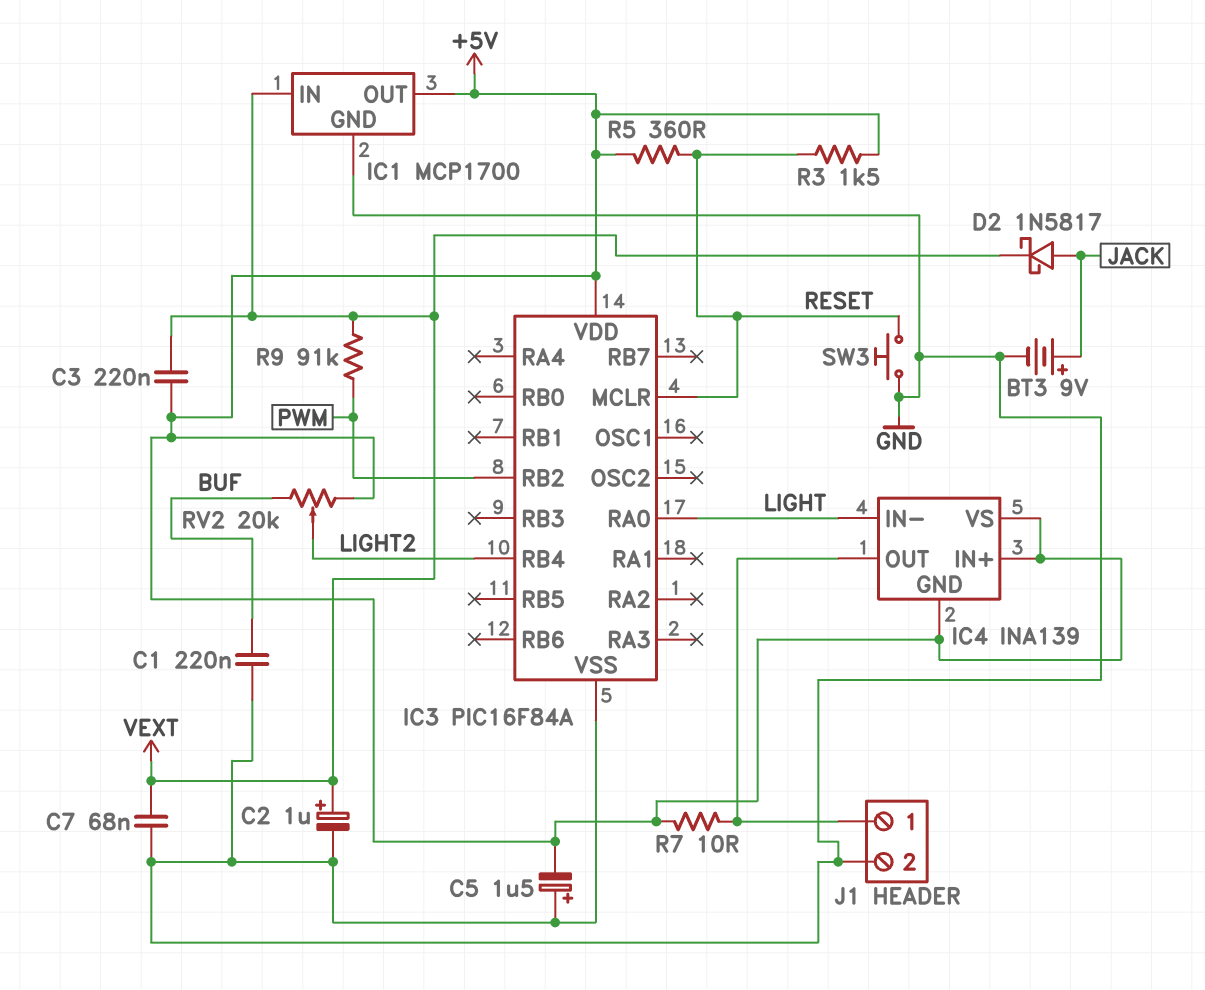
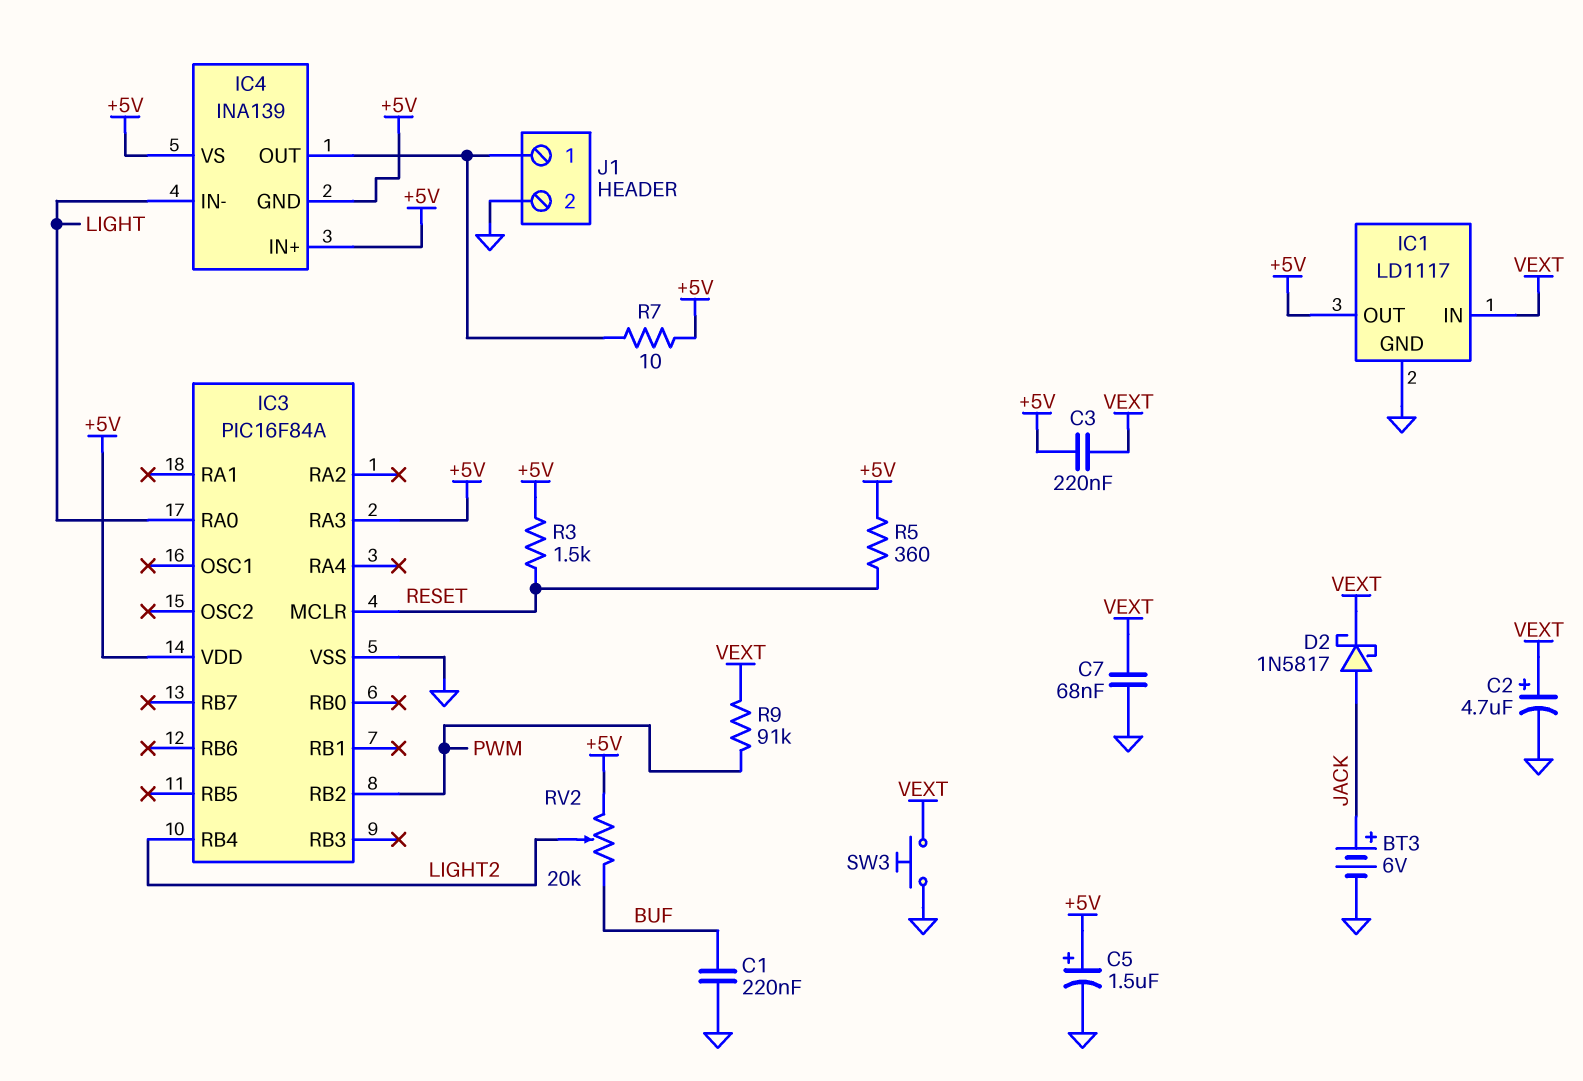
BT3: 9V (plus JACK, minus GND) -> 6V (plus JACK, minus GND)
C2: 1uF (plus VEXT, minus GND) -> 4.7uF (plus VEXT, minus GND)
C5: 1.5uF (plus GND, minus +5V) -> 1.5uF (plus +5V, minus GND)
IC1: MCP1700 -> LD1117
IC3 pin RA3: none -> +5V
SW3: button (GND, RESET) -> button (GND, VEXT)

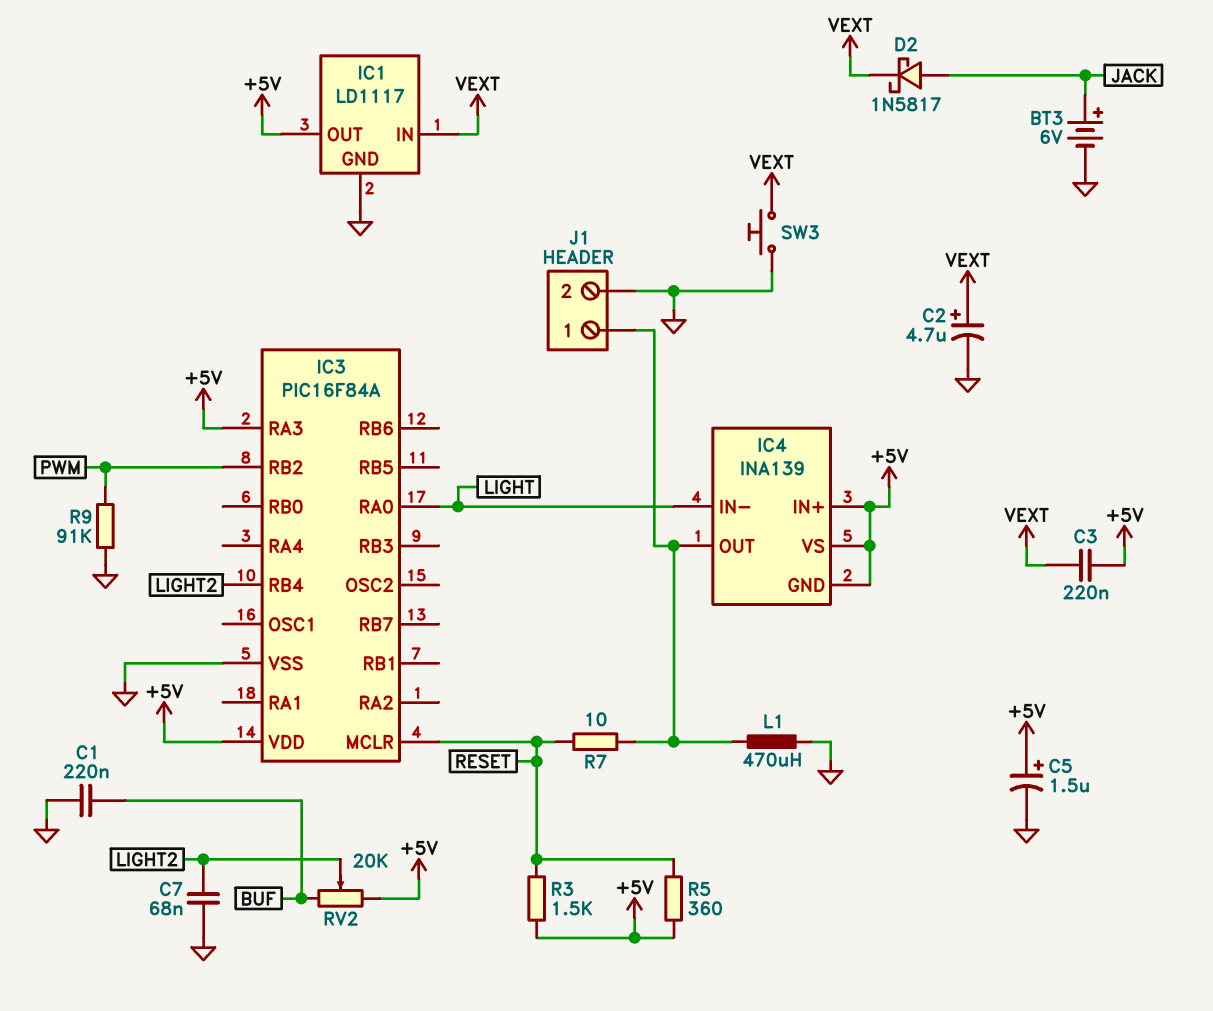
C7: 68nF (GND, VEXT) -> 68nF (GND, LIGHT2)
L1: none -> 470uH (GND, IC4/OUT)
R7: 10 (+5V, IC4/OUT) -> 10 (IC4/OUT, RESET)
R9: 91k (PWM, VEXT) -> 91k (GND, PWM)

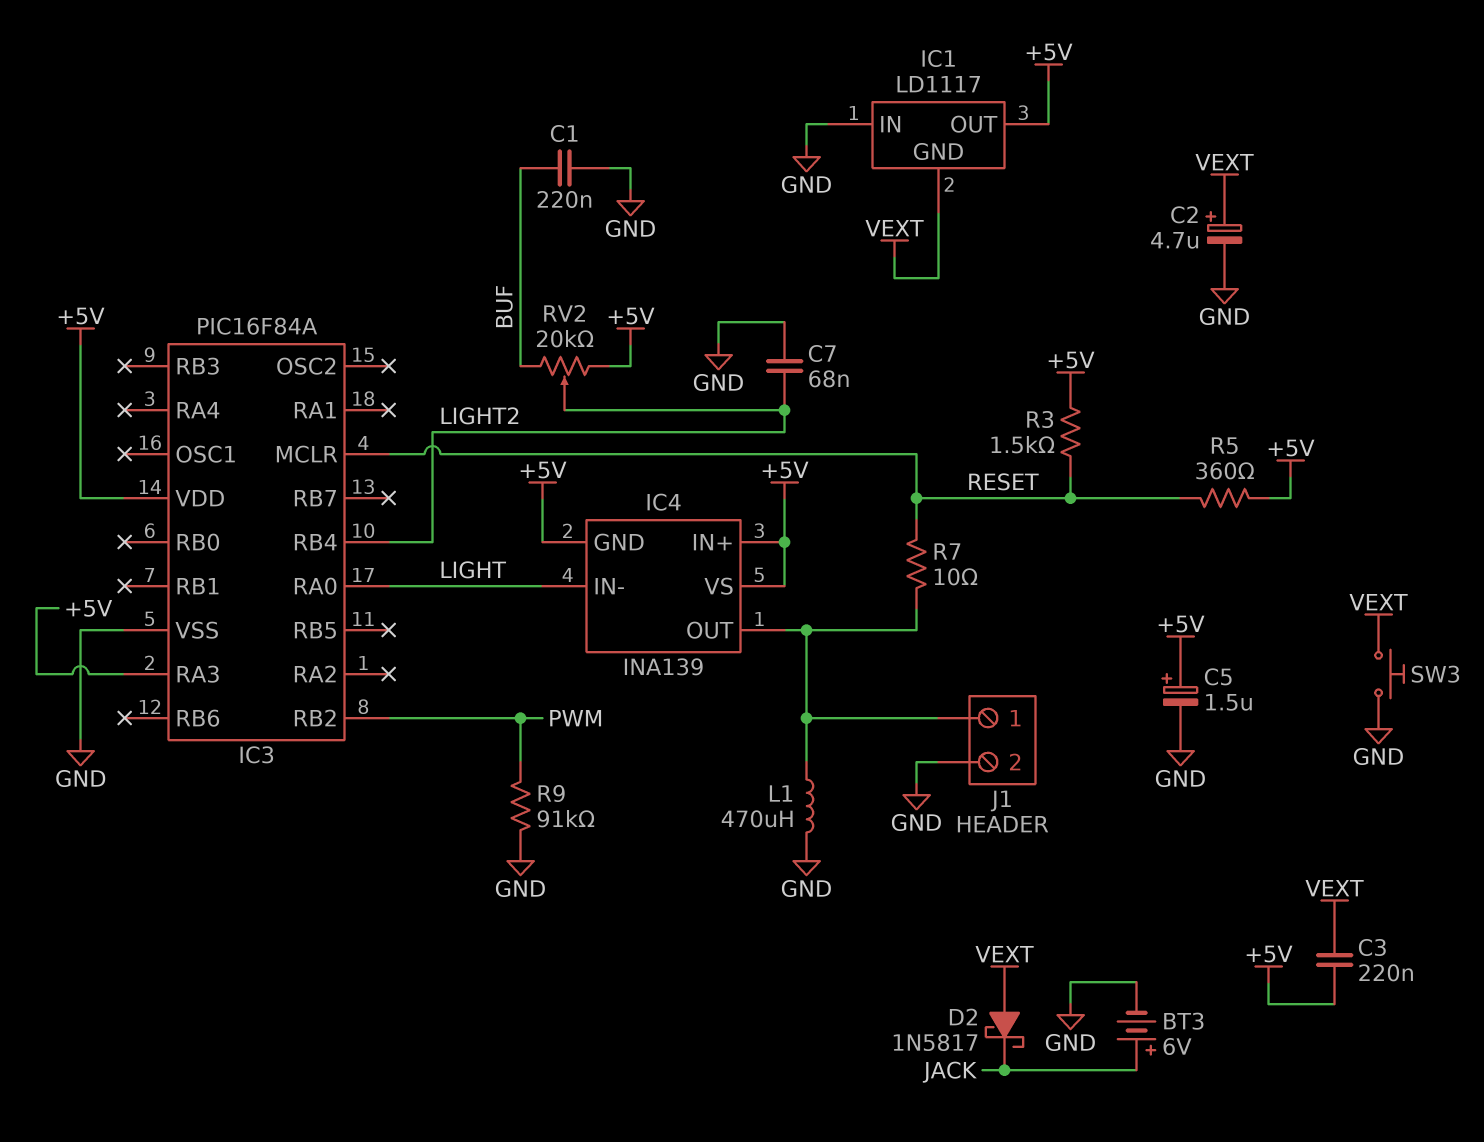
D2: schottky 1N5817 (A JACK, K VEXT) -> schottky 1N5817 (A VEXT, K JACK)
IC1 pin GND: GND -> VEXT
IC1 pin IN: VEXT -> GND

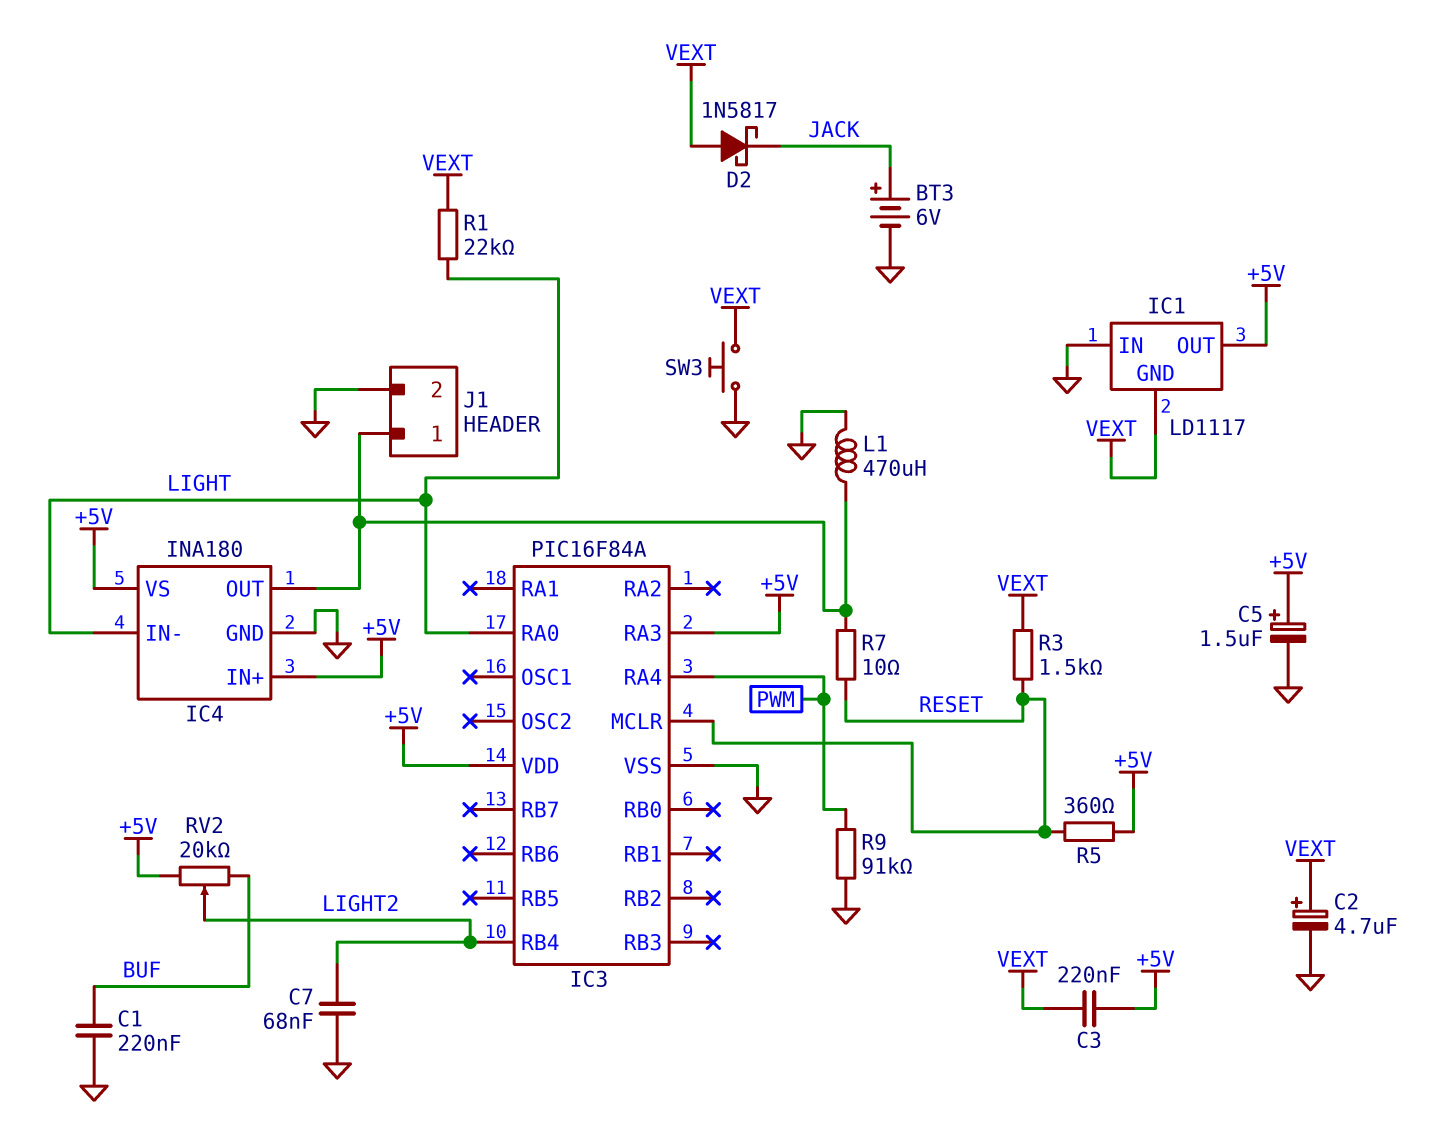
IC3 pin RA4: none -> PWM
IC3 pin RB2: PWM -> none
IC4: INA139 -> INA180
IC4 pin GND: +5V -> GND
R1: none -> 22k (LIGHT, VEXT)
R3: 1.5k (+5V, RESET) -> 1.5k (RESET, VEXT)

